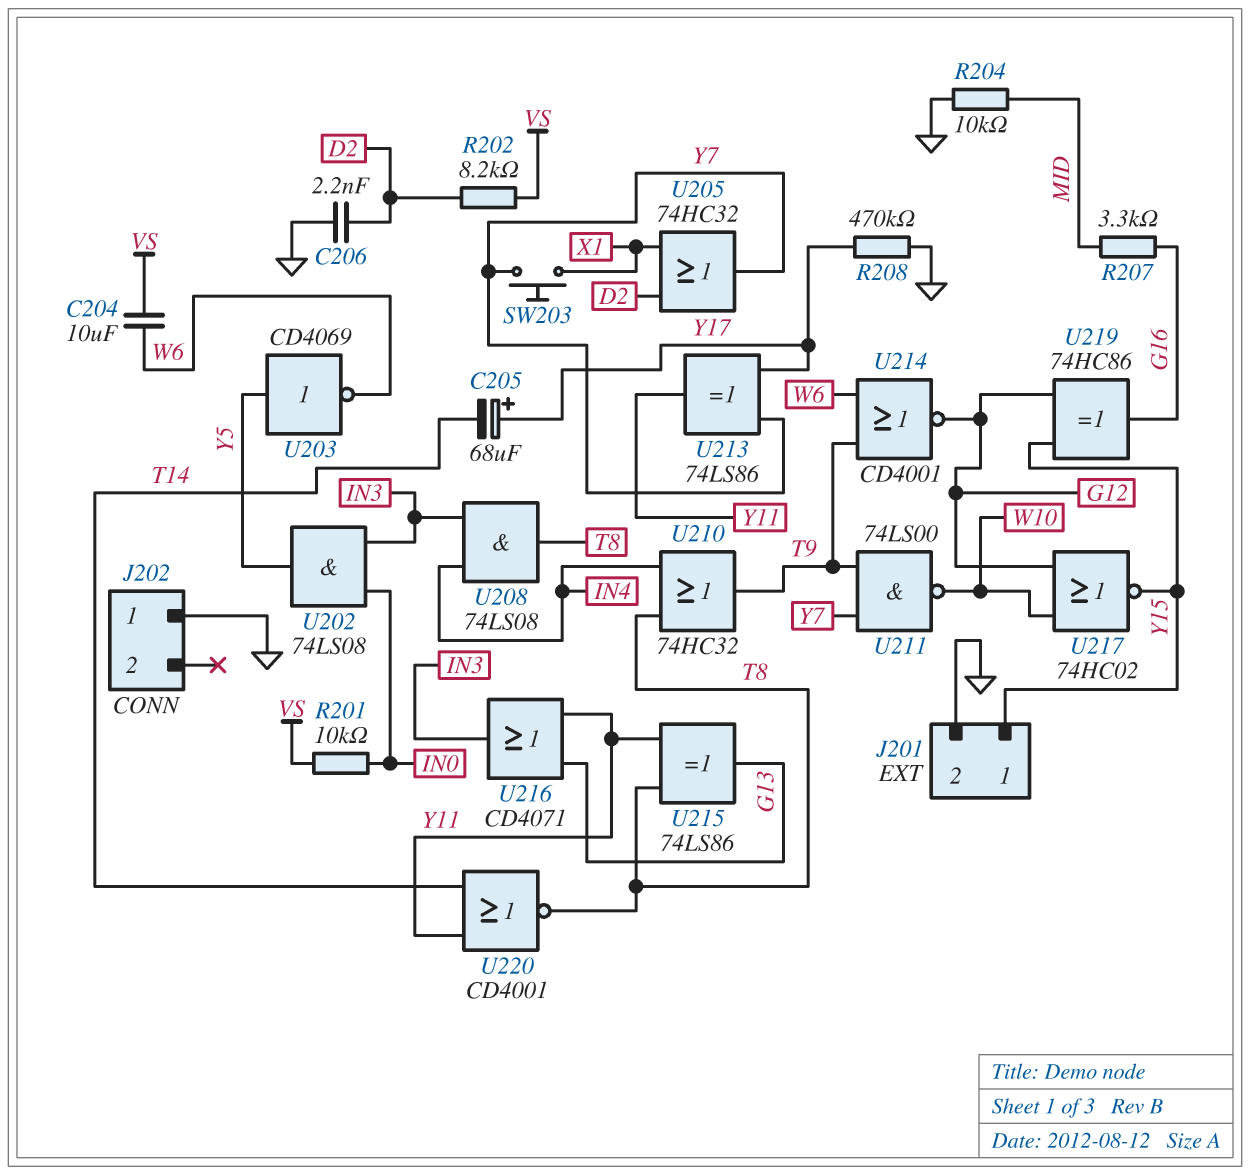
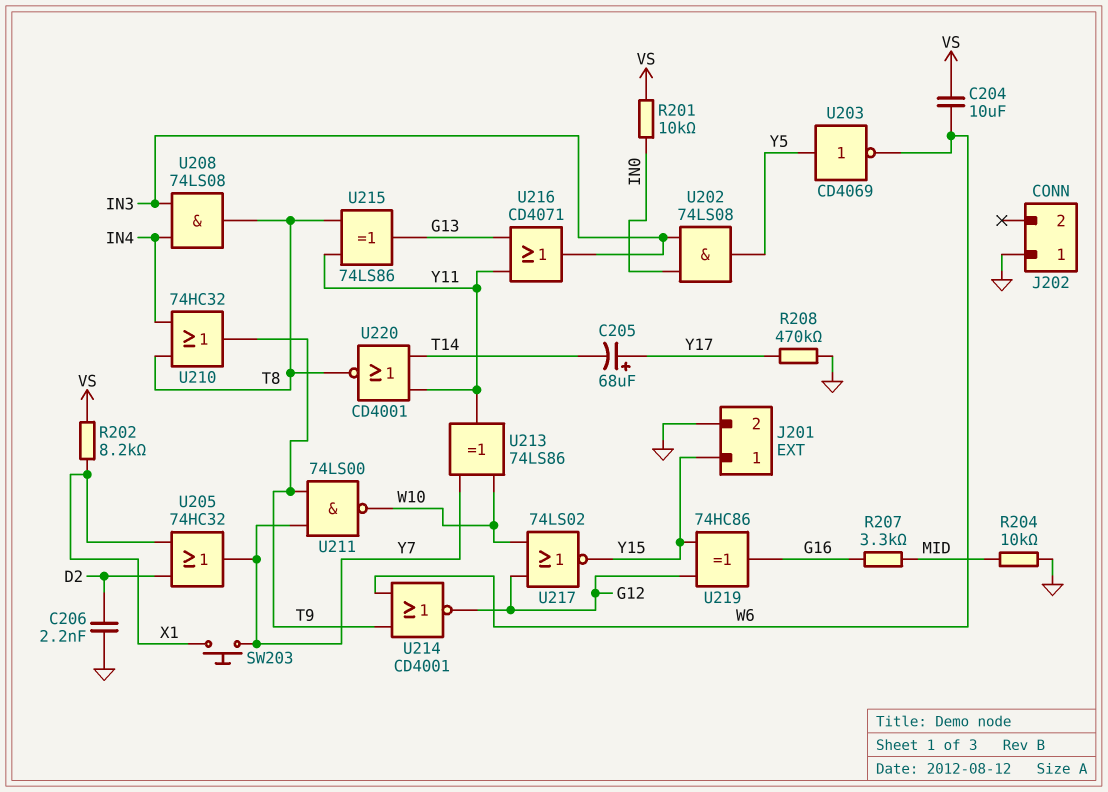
R202: 8.2k (D2, VS) -> 8.2k (VS, X1)
U213: XOR 74LS86 (in Y7, in Y17, out Y11) -> XOR 74LS86 (in W10, in Y7, out Y11)
U217: NOR 74HC02 (in G12, in W10, out Y15) -> NOR 74LS02 (in G12, in W10, out Y15)

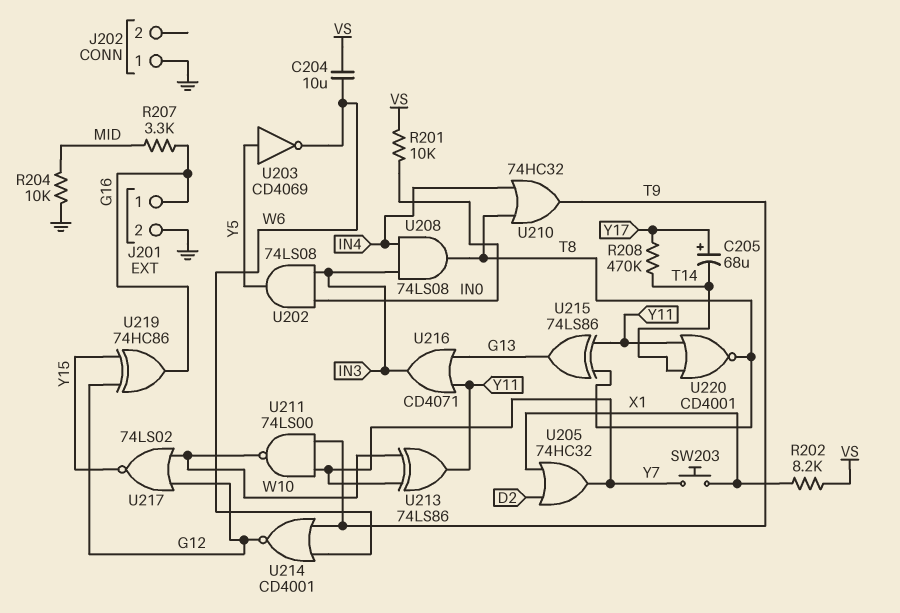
C206: 2.2nF (D2, GND) -> none
J201 pin 1: Y15 -> G16
R208: 470k (GND, Y17) -> 470k (T14, Y17)

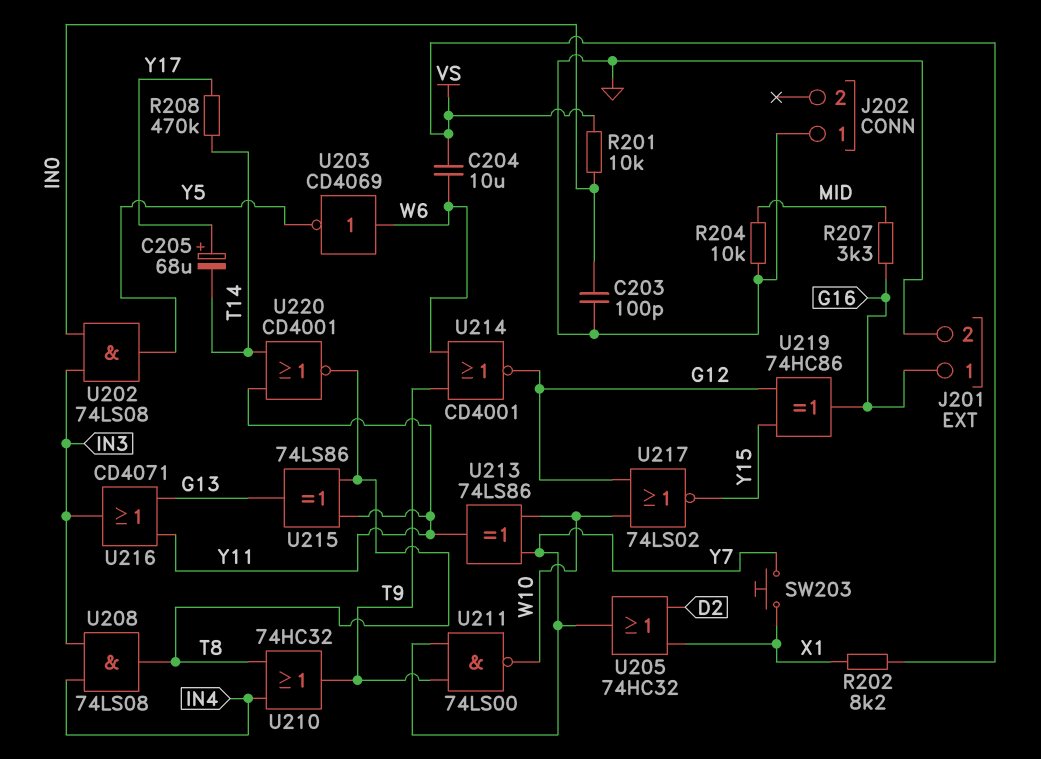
C203: none -> 100pF (GND, IN0)
U203: NOT CD4069 (in Y5, out W6) -> NOT CD4069 (in W6, out Y5)

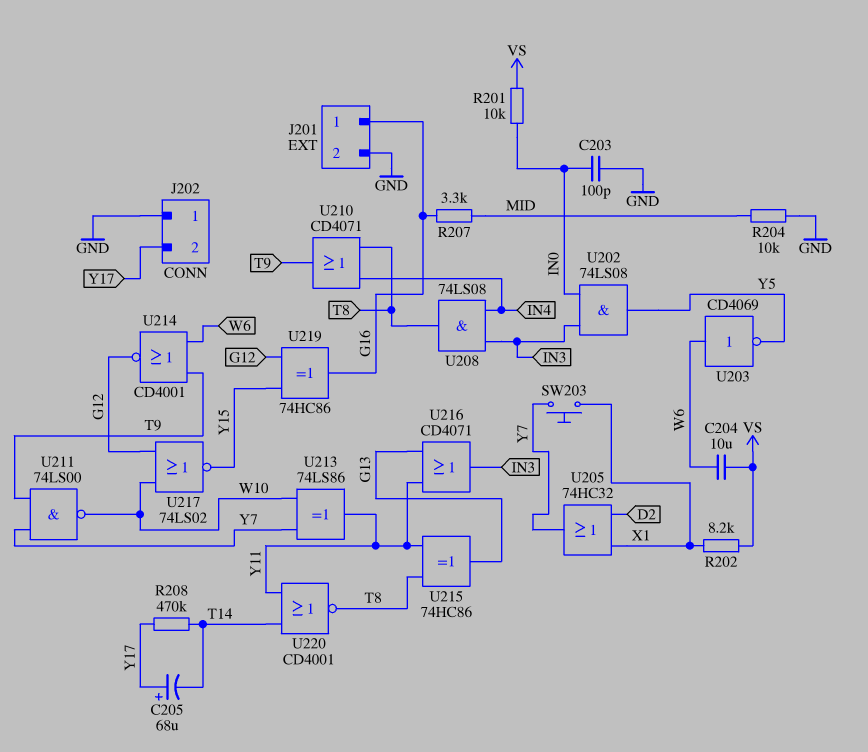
J202 pin 2: none -> Y17
U210: OR 74HC32 (in IN4, in T8, out T9) -> OR CD4071 (in IN4, in T8, out T9)
U215: XOR 74LS86 (in T8, in Y11, out G13) -> XOR 74HC86 (in T8, in Y11, out G13)

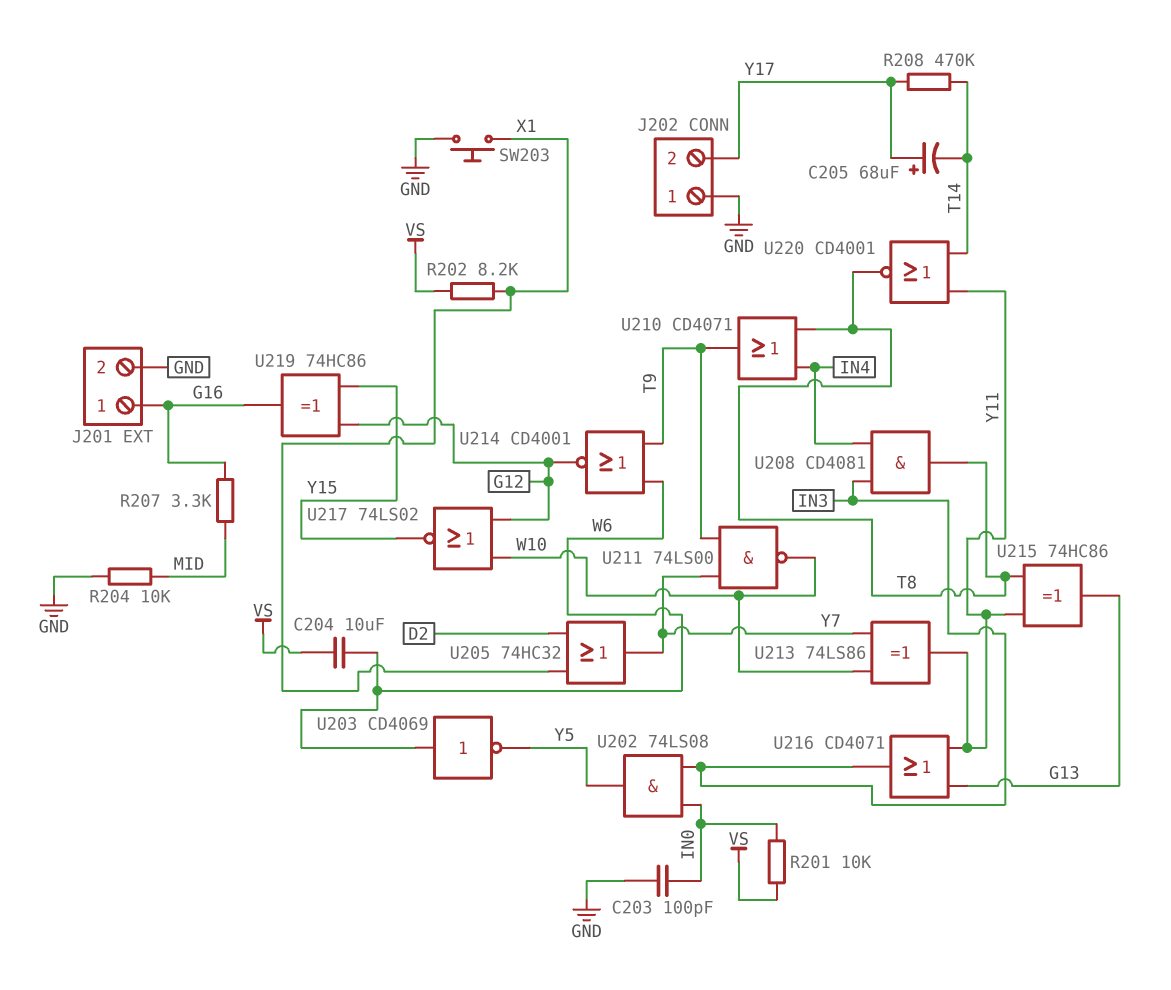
SW203: button (X1, Y7) -> button (GND, X1)
U208: AND 74LS08 (in IN3, in IN4, out T8) -> AND CD4081 (in IN3, in IN4, out T8)

